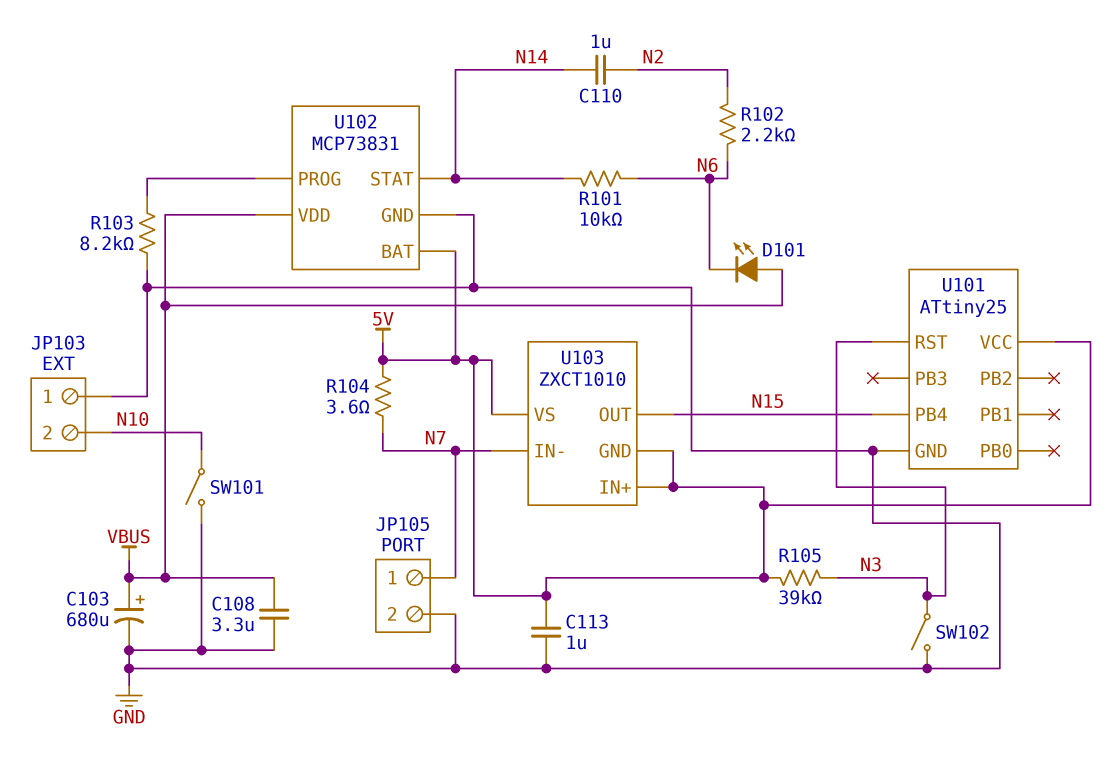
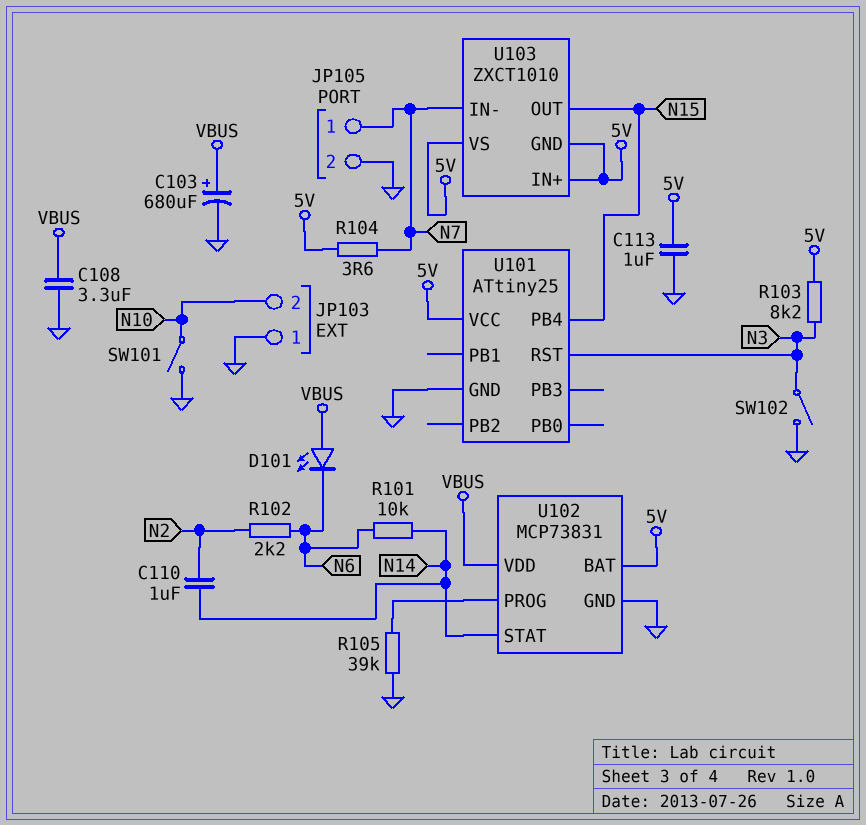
R103: 8.2k (GND, U102/PROG) -> 8.2k (5V, N3)
R105: 39k (5V, N3) -> 39k (GND, U102/PROG)

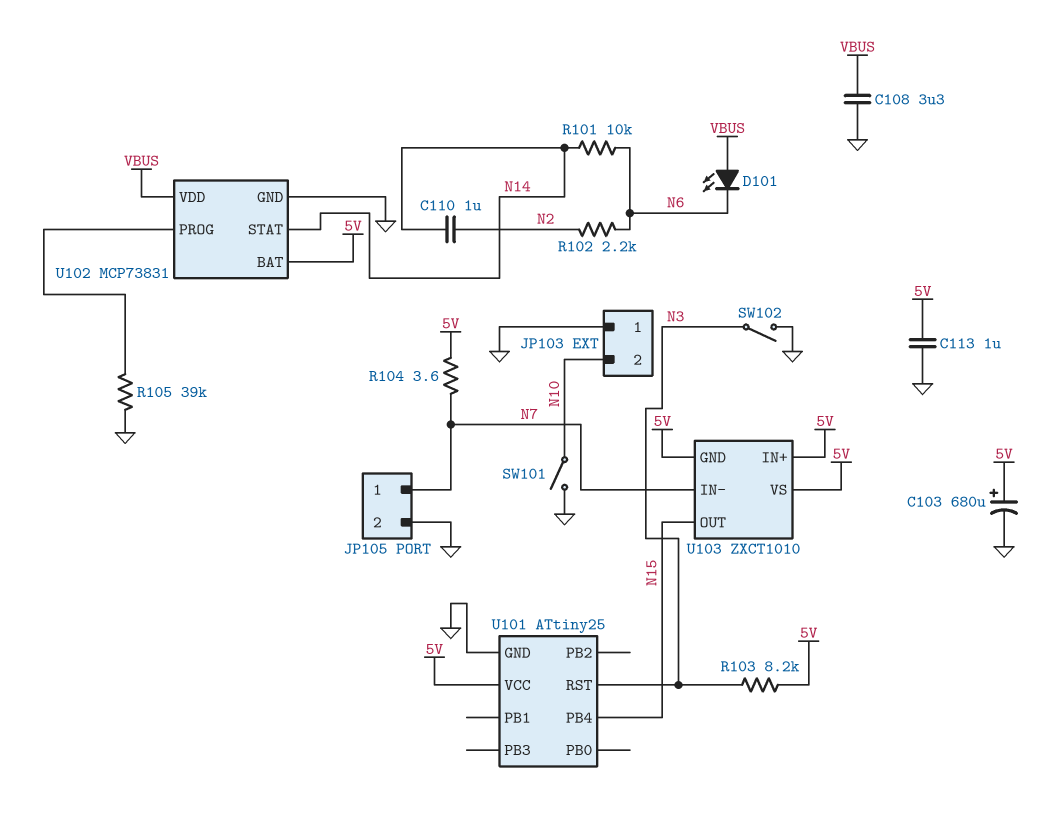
C103: 680uF (plus VBUS, minus GND) -> 680uF (plus 5V, minus GND)

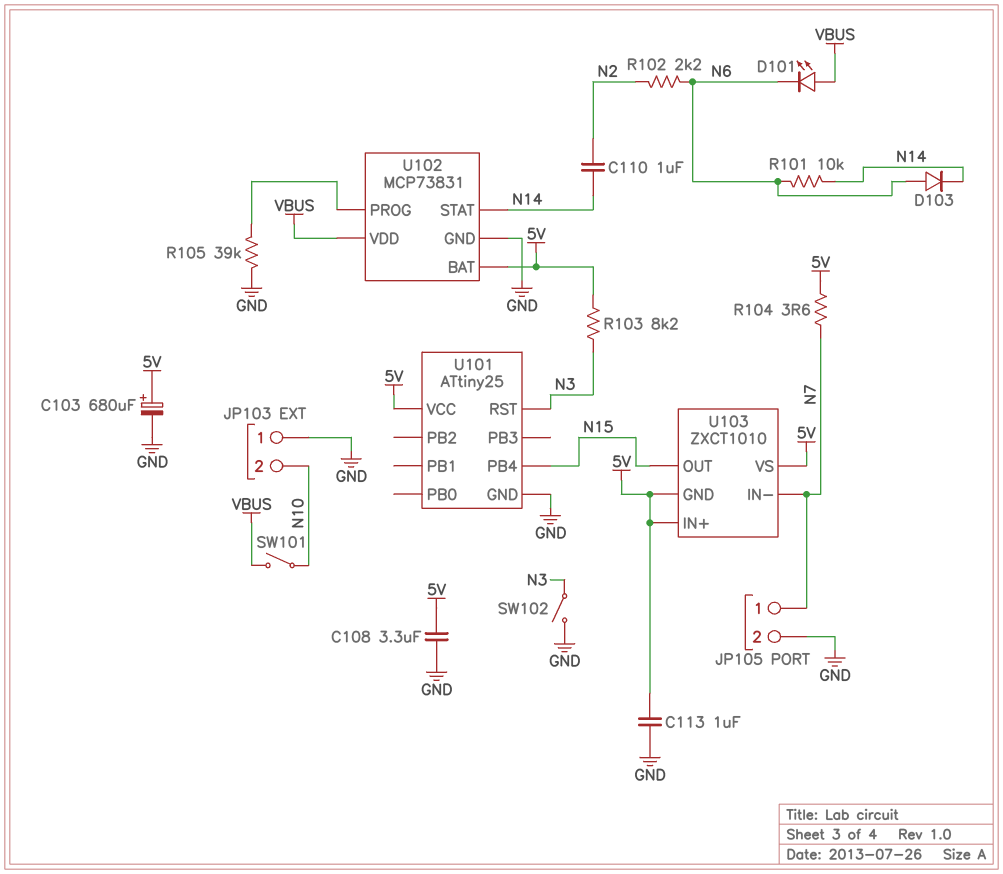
C108: 3.3uF (GND, VBUS) -> 3.3uF (5V, GND)
D103: none -> diode (A N6, K N14)
SW101: switch (GND, N10) -> switch (N10, VBUS)

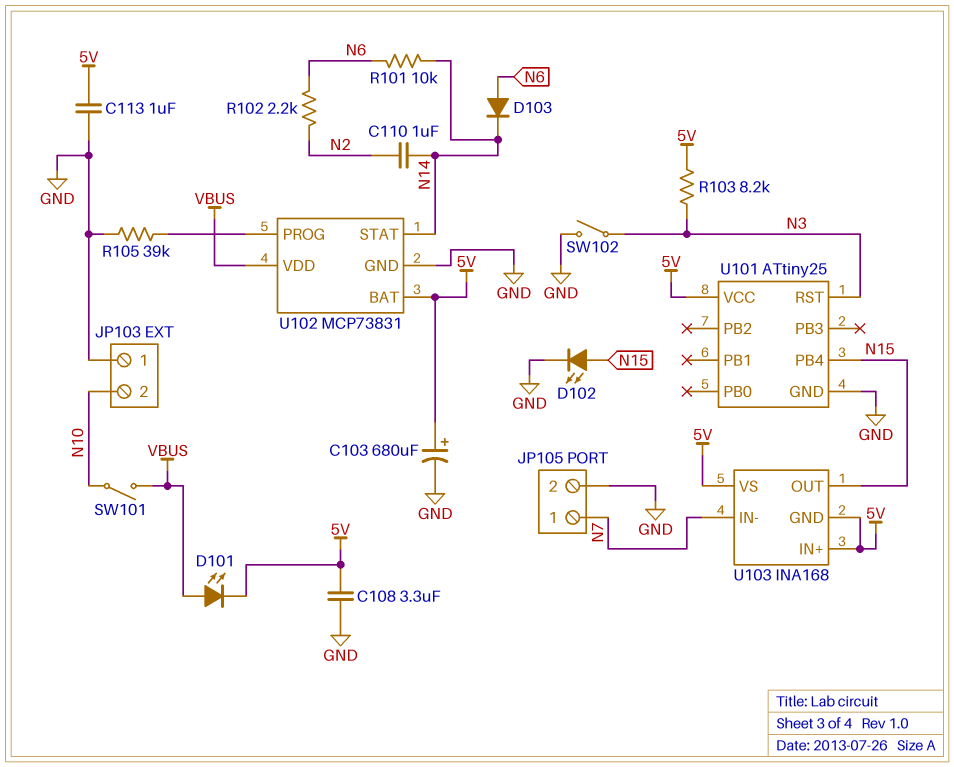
D101: LED (A VBUS, K N6) -> LED (A VBUS, K 5V)
D102: none -> LED (A N15, K GND)
R104: 3.6 (5V, N7) -> none
U103: ZXCT1010 -> INA168

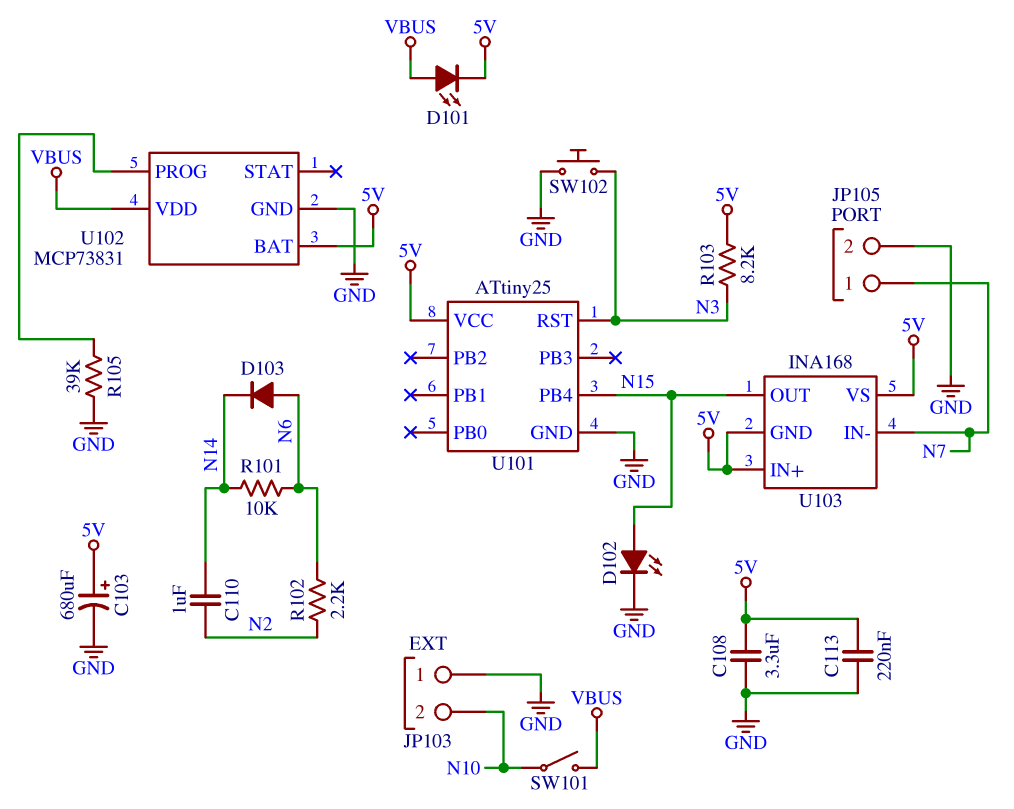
C113: 1uF (5V, GND) -> 220nF (5V, GND)
SW102: switch (GND, N3) -> button (GND, N3)
U102 pin STAT: N14 -> none

